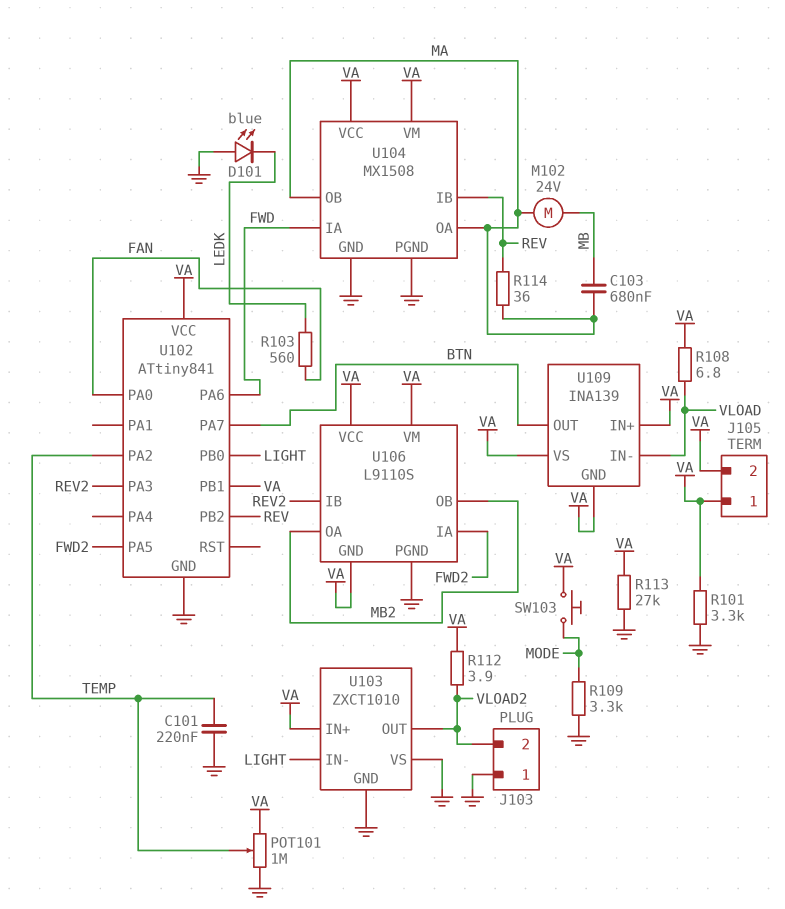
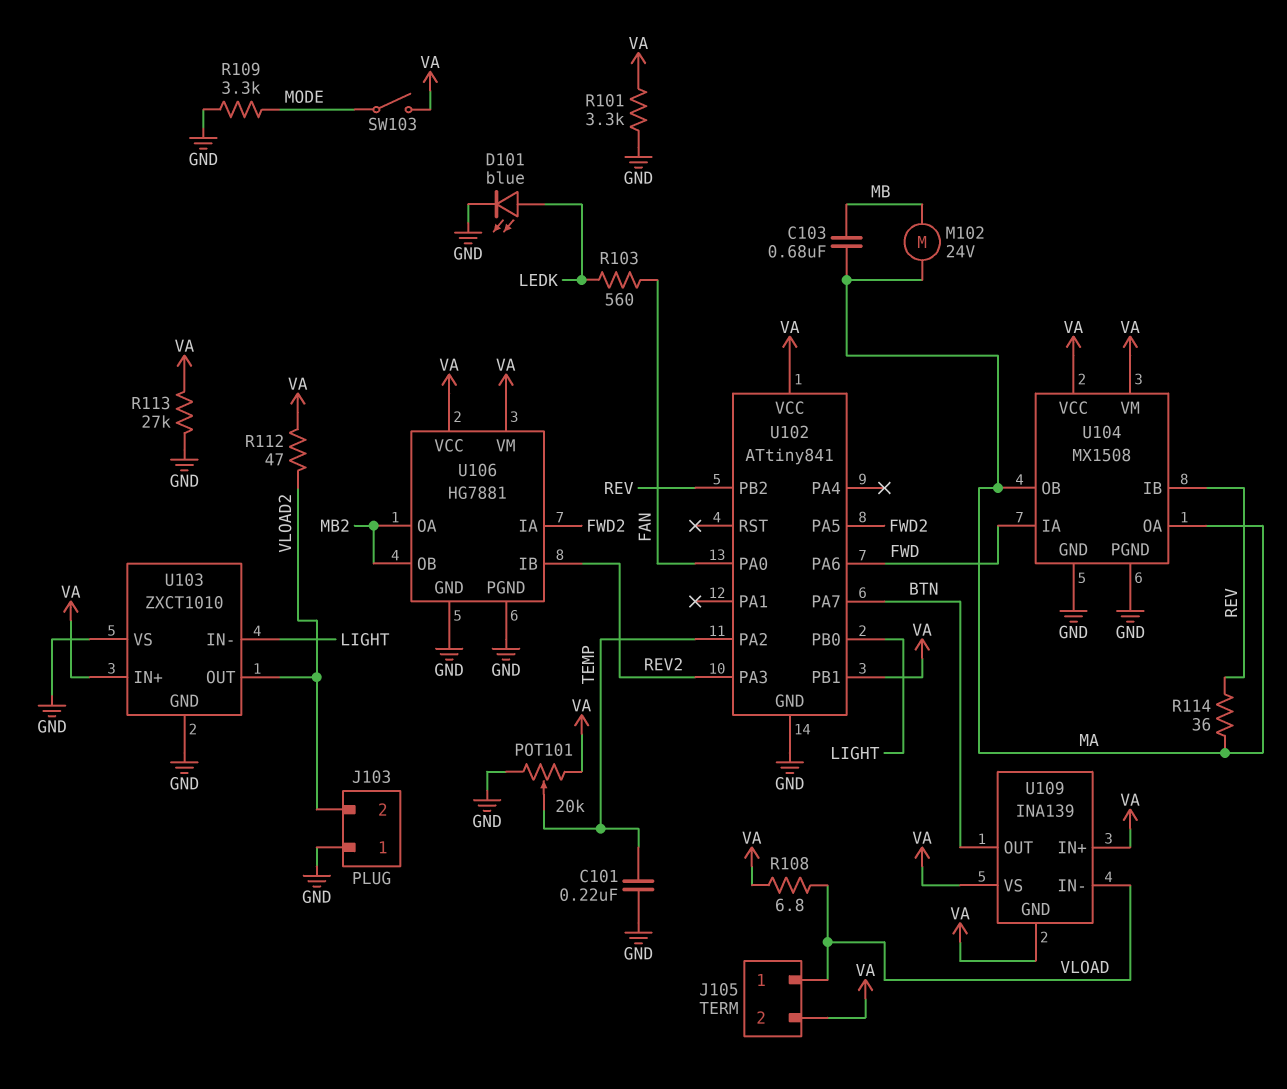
D101: LED blue (A GND, K LEDK) -> LED blue (A LEDK, K GND)
J105 pin 1: VA -> VLOAD
POT101: 1M (GND, VA, wiper TEMP) -> 20k (GND, VA, wiper TEMP)
R112: 3.9 (VA, VLOAD2) -> 47 (VA, VLOAD2)
SW103: button (MODE, VA) -> switch (MODE, VA)
U106: L9110S -> HG7881
U106 pin GND: VA -> GND

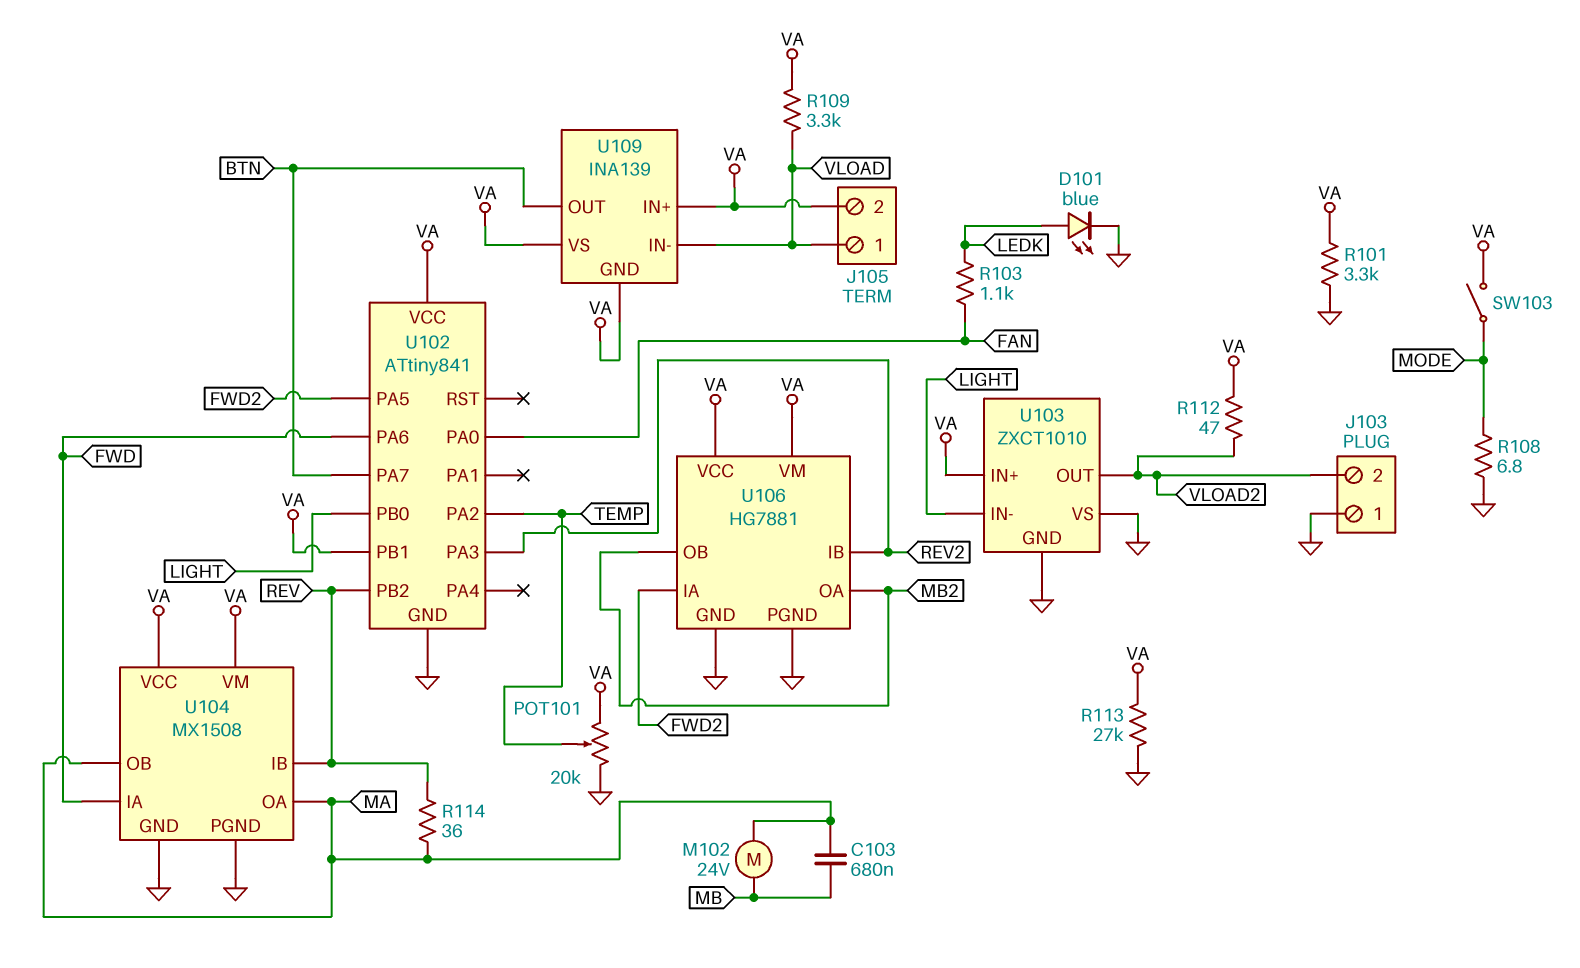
C101: 220nF (GND, TEMP) -> none
R103: 560 (FAN, LEDK) -> 1.1k (FAN, LEDK)
R108: 6.8 (VA, VLOAD) -> 6.8 (GND, MODE)
R109: 3.3k (GND, MODE) -> 3.3k (VA, VLOAD)

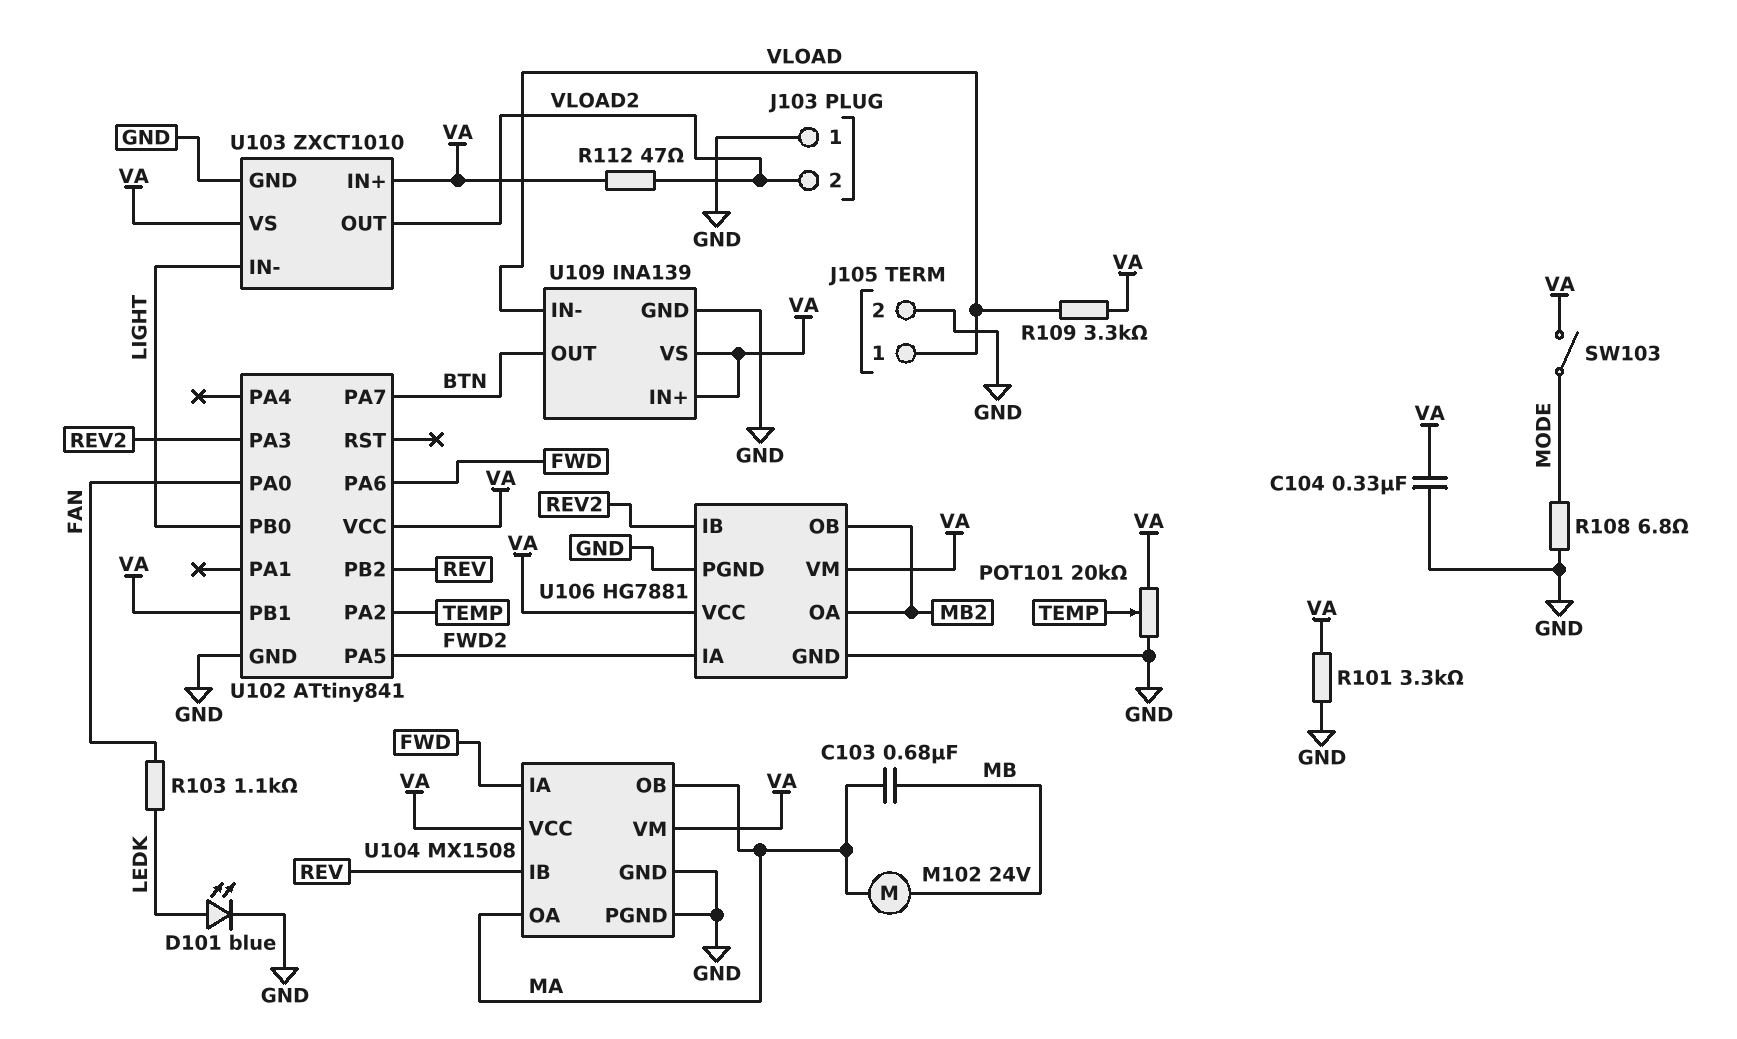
C104: none -> 330nF (GND, VA)
J105 pin 2: VA -> GND
R113: 27k (GND, VA) -> none
R114: 36 (MA, REV) -> none
U103 pin VS: GND -> VA
U109 pin GND: VA -> GND

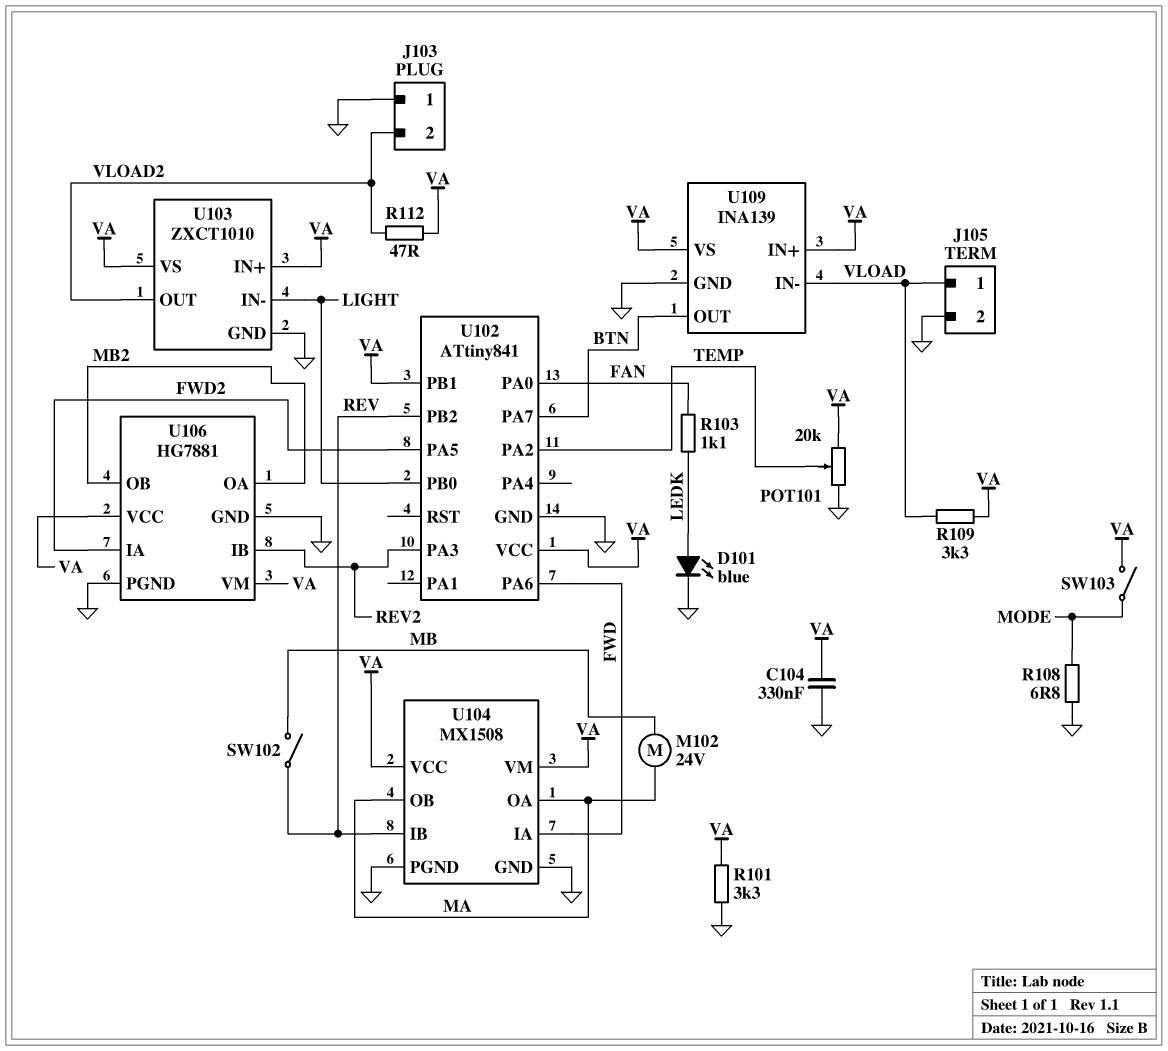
C103: 680nF (MA, MB) -> none
SW102: none -> switch (MB, REV)

